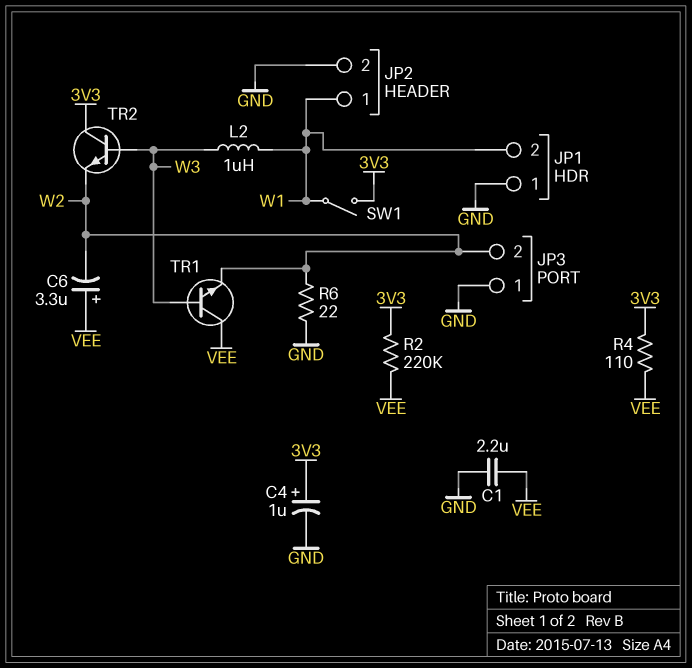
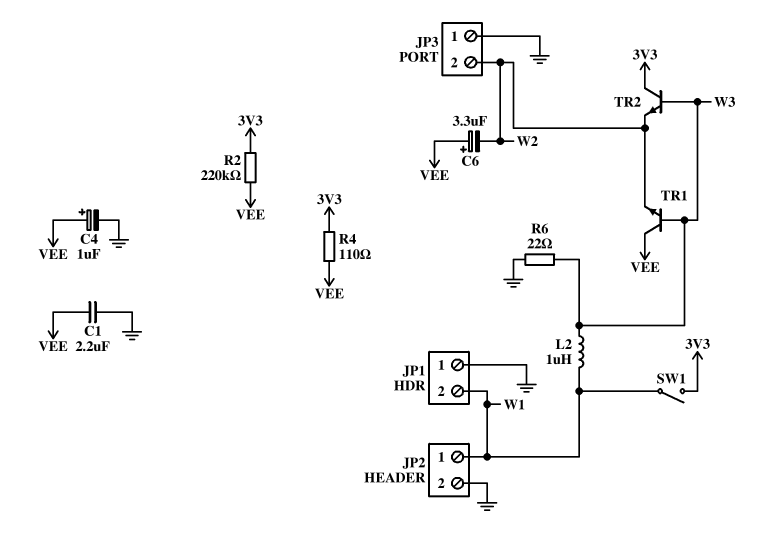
C4: 1uF (plus 3V3, minus GND) -> 1uF (plus VEE, minus GND)
R6: 22 (GND, W2) -> 22 (GND, W3)

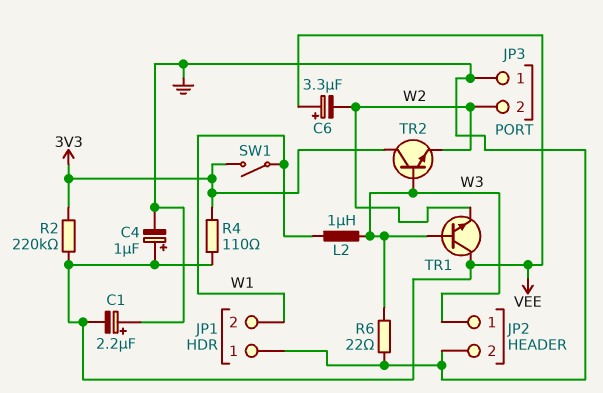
C1: 2.2uF (GND, VEE) -> 2.2uF (plus GND, minus VEE)
JP2 pin 1: W1 -> W3

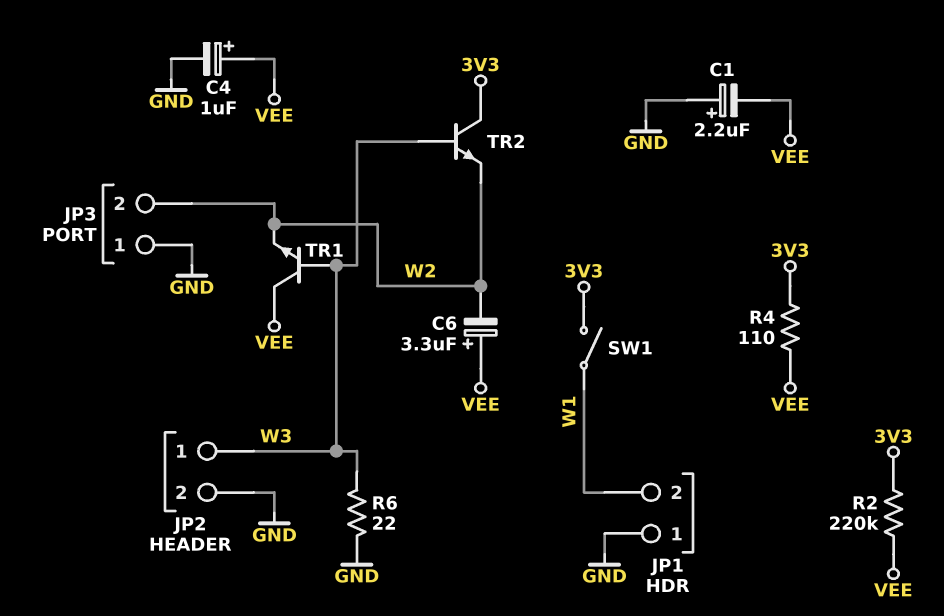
L2: 1uH (W1, W3) -> none

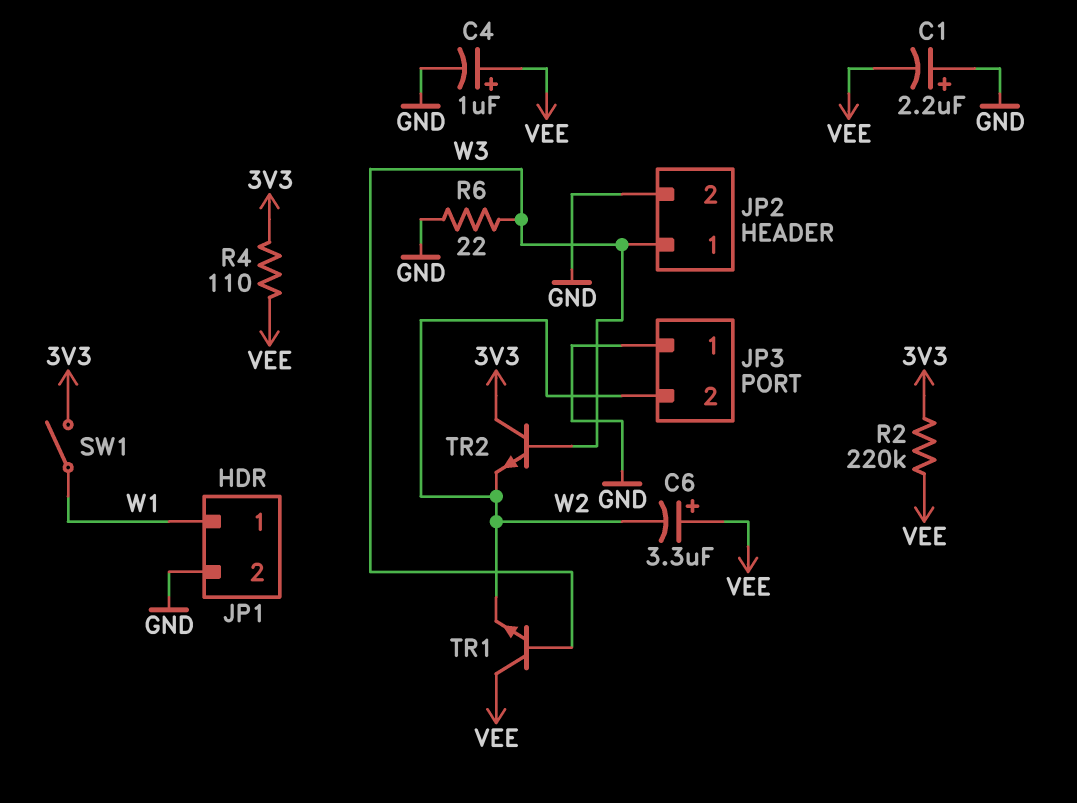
JP1 pin 1: GND -> W1
JP1 pin 2: W1 -> GND

